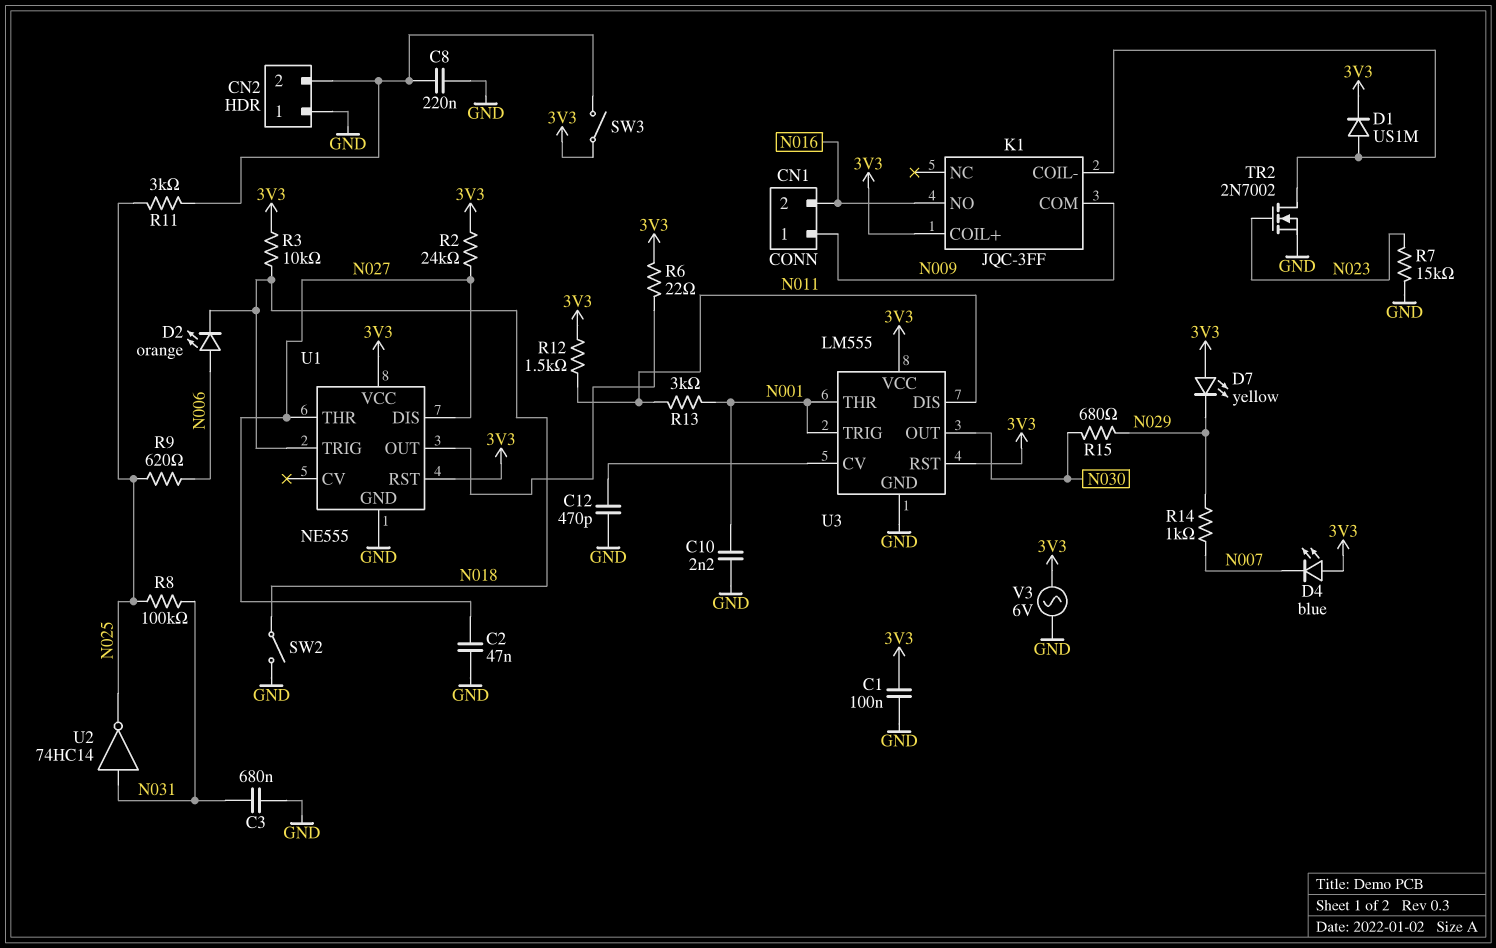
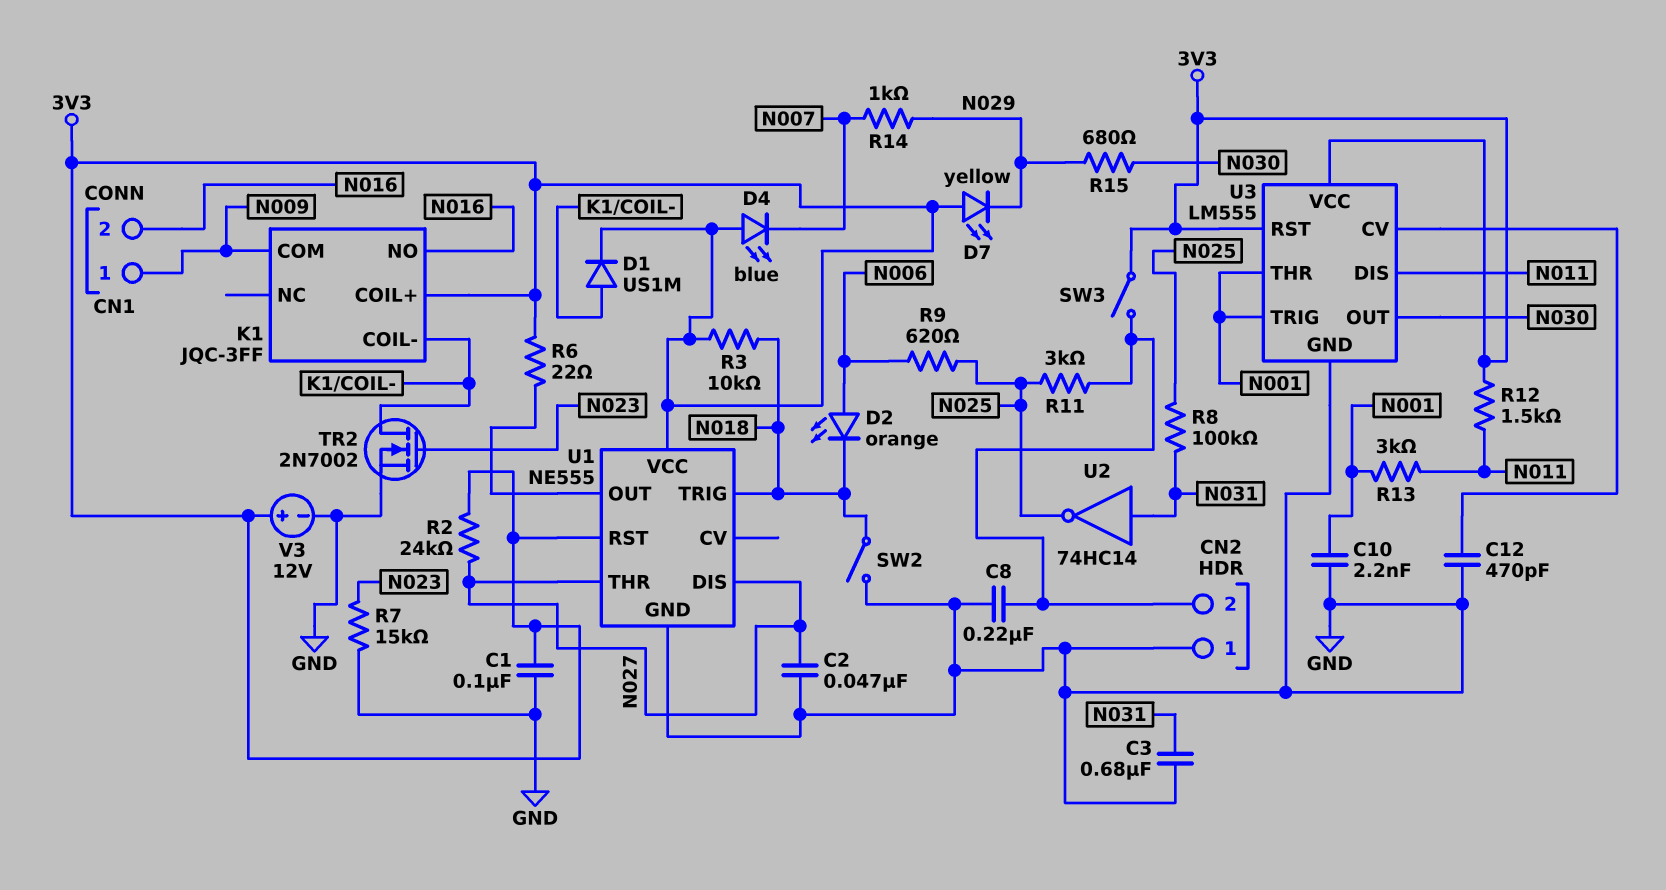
V3: AC 6V (3V3, GND) -> 12V (plus 3V3, minus GND)

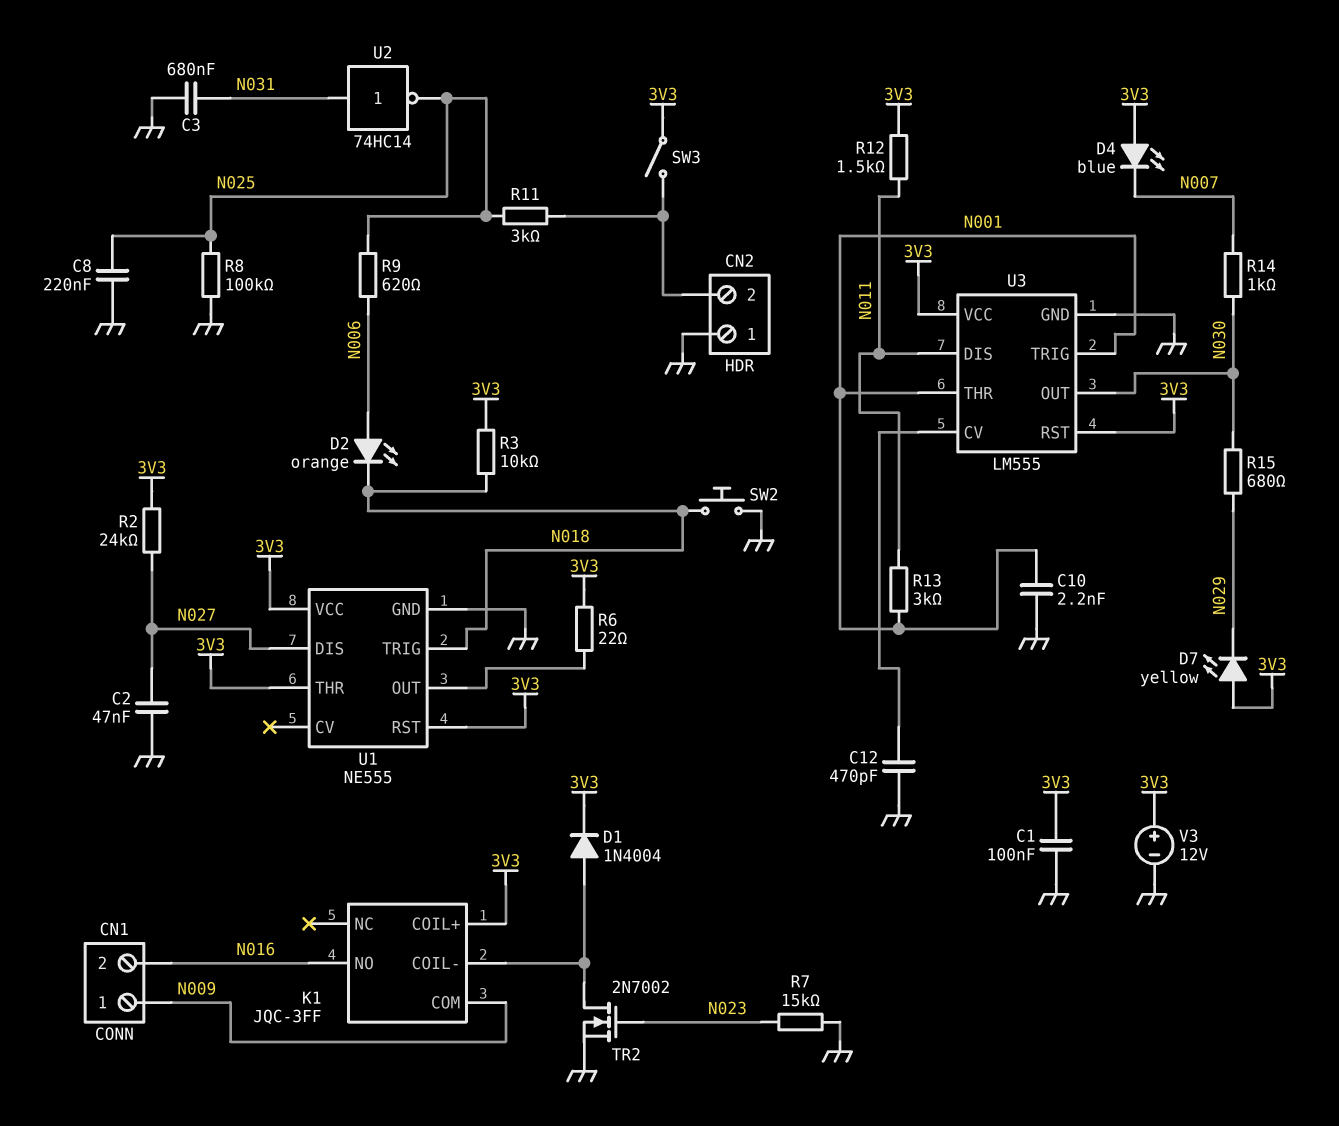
C8: 220nF (CN2/2, GND) -> 220nF (GND, N025)
D1: diode US1M (A K1/COIL-, K 3V3) -> diode 1N4004 (A K1/COIL-, K 3V3)
R8: 100k (N025, N031) -> 100k (GND, N025)
R14: 1k (N007, N029) -> 1k (N007, N030)
SW2: switch (GND, N018) -> button (GND, N018)
U1 pin THR: N027 -> 3V3

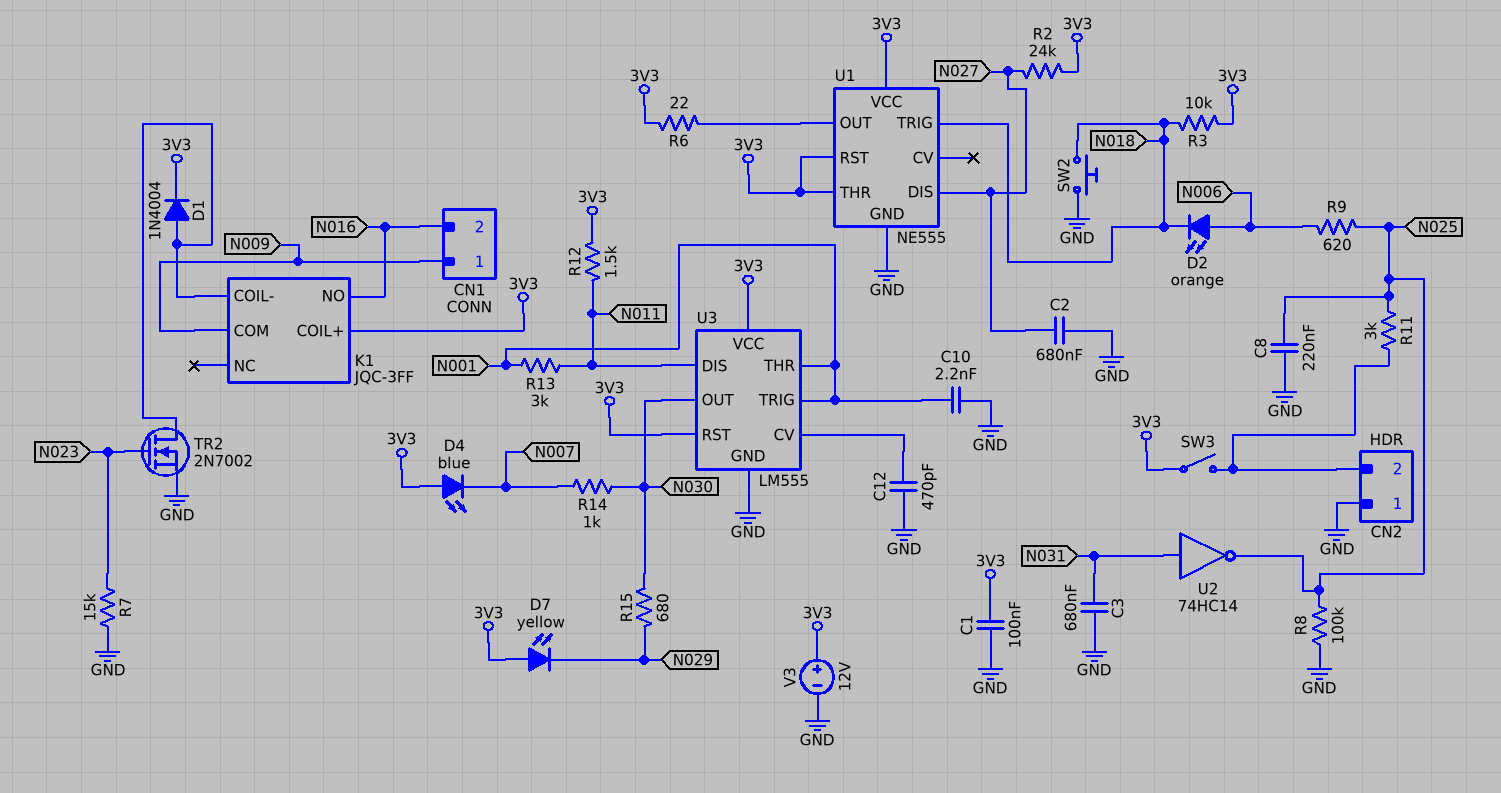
C2: 47nF (GND, N027) -> 680nF (GND, N027)

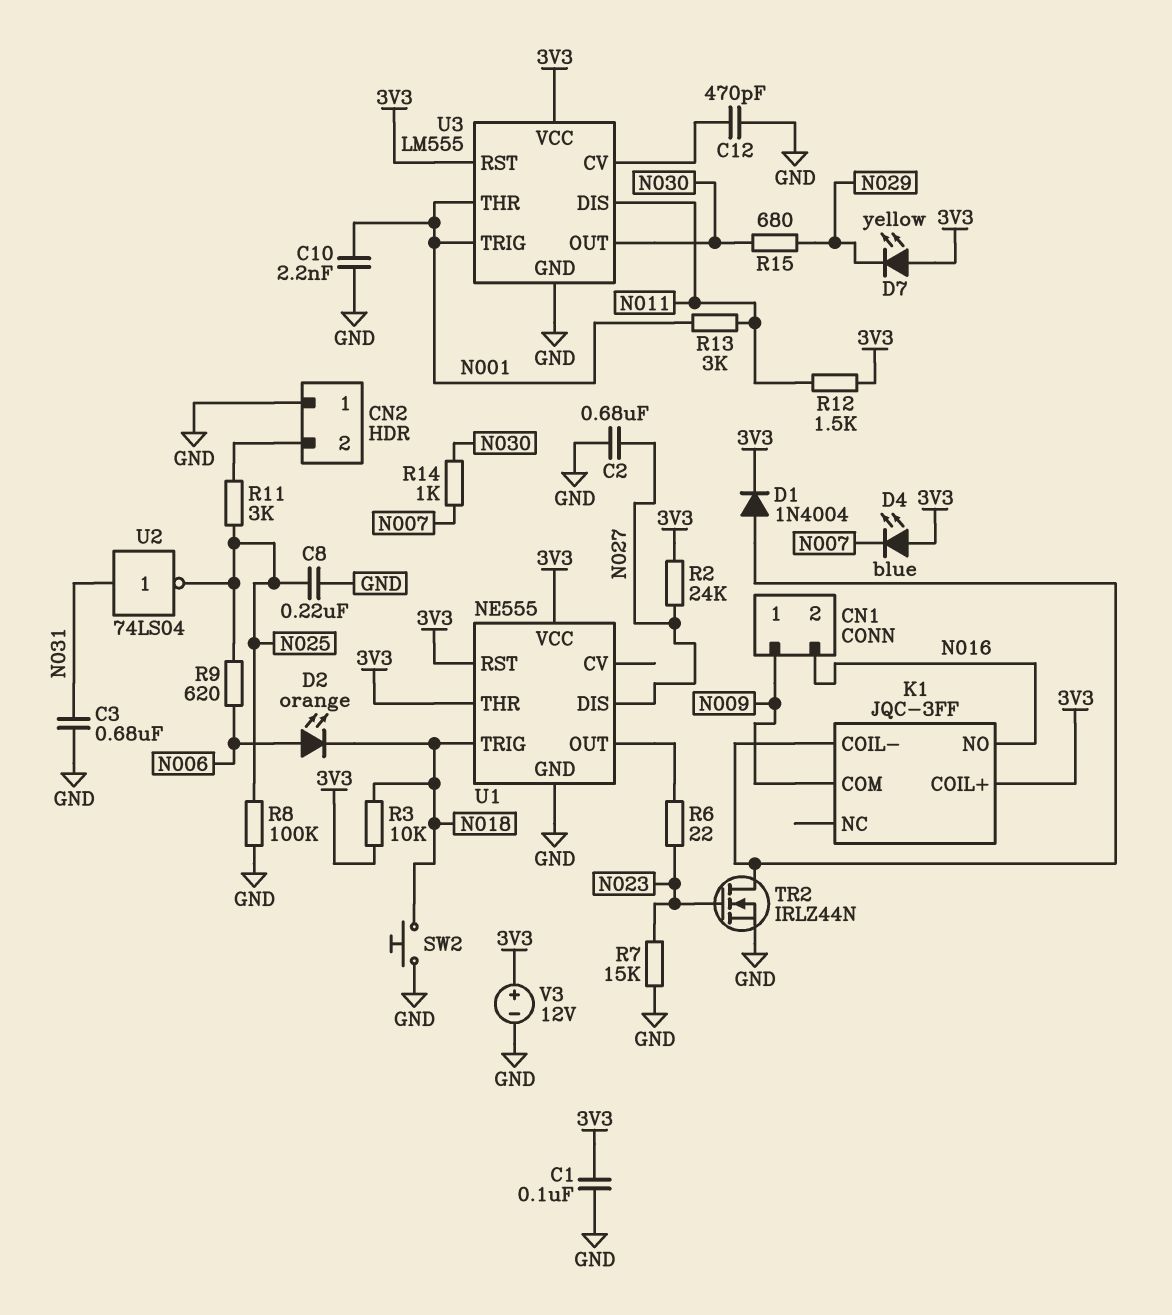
R6: 22 (3V3, U1/OUT) -> 22 (N023, U1/OUT)
SW3: switch (3V3, CN2/2) -> none
TR2: NMOS 2N7002 (G N023, D K1/COIL-, S GND) -> NMOS IRLZ44N (G N023, D K1/COIL-, S GND)
U2: NOT 74HC14 (in N031, out N025) -> NOT 74LS04 (in N031, out N025)

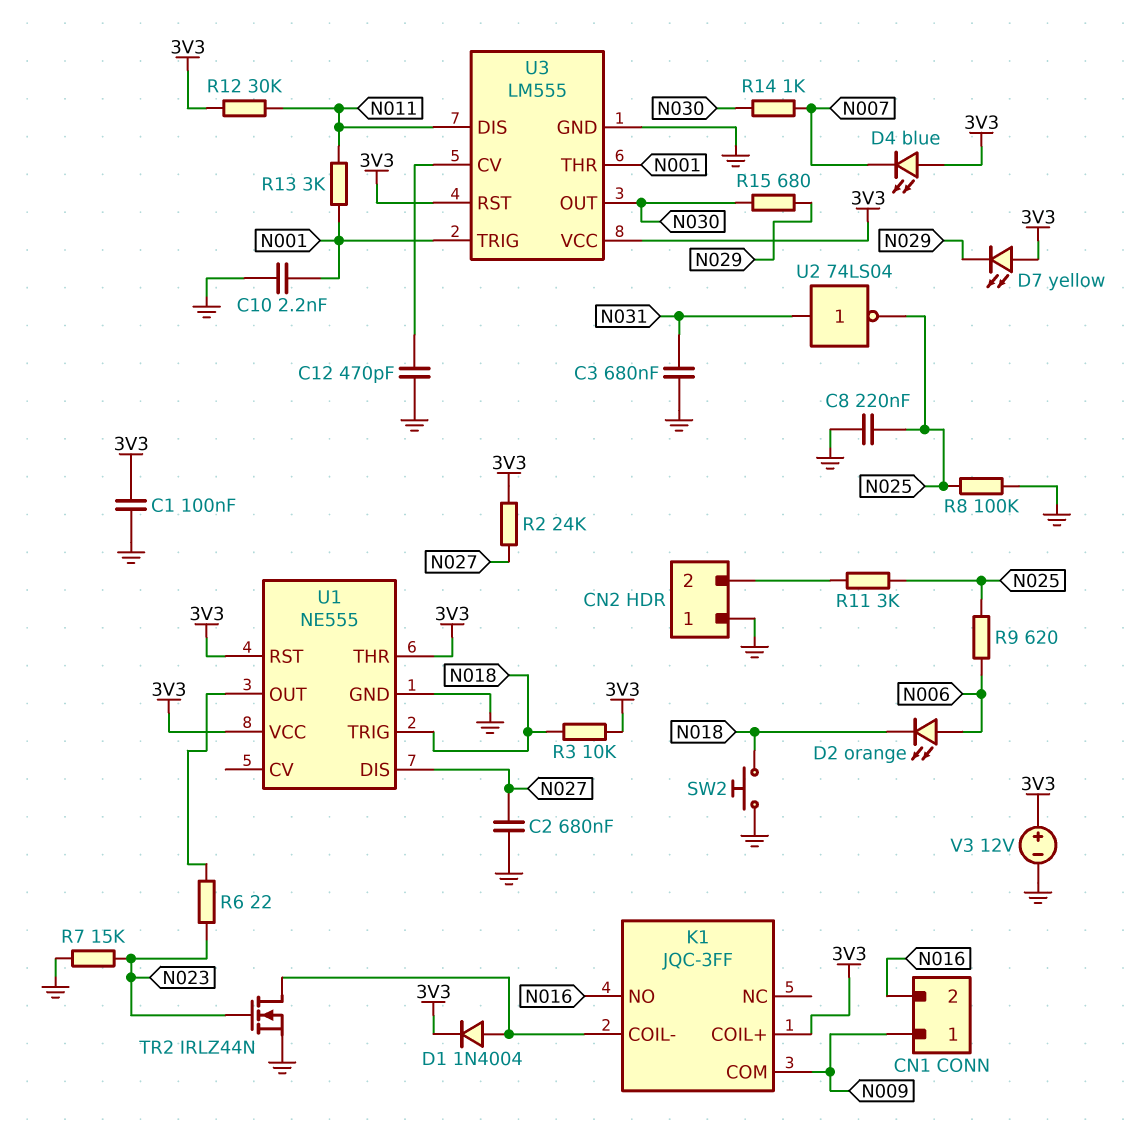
R12: 1.5k (3V3, N011) -> 30k (3V3, N011)

